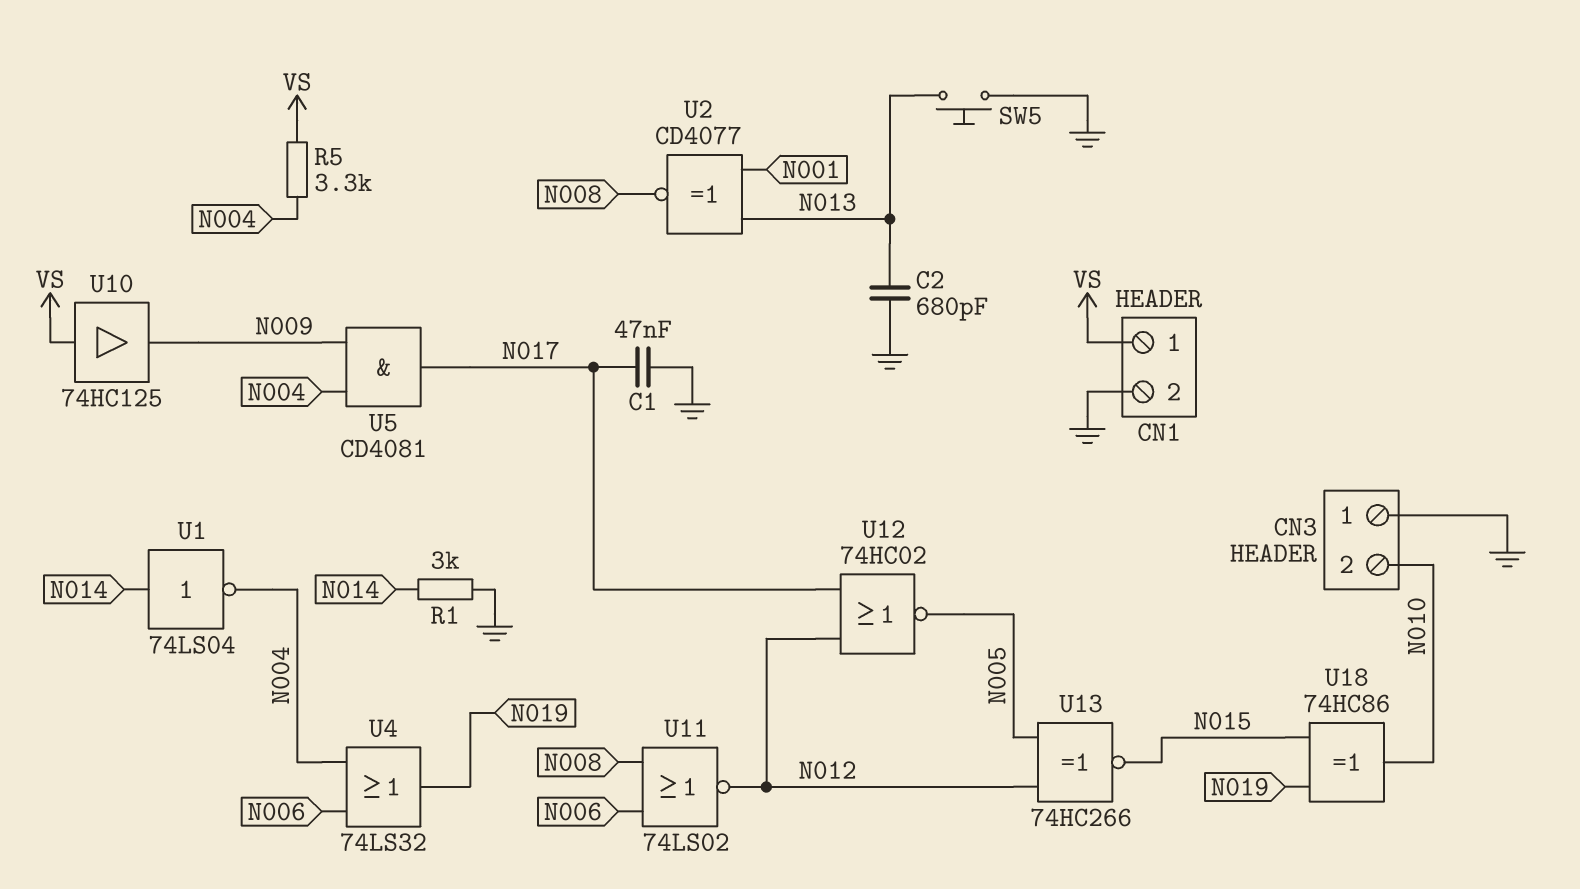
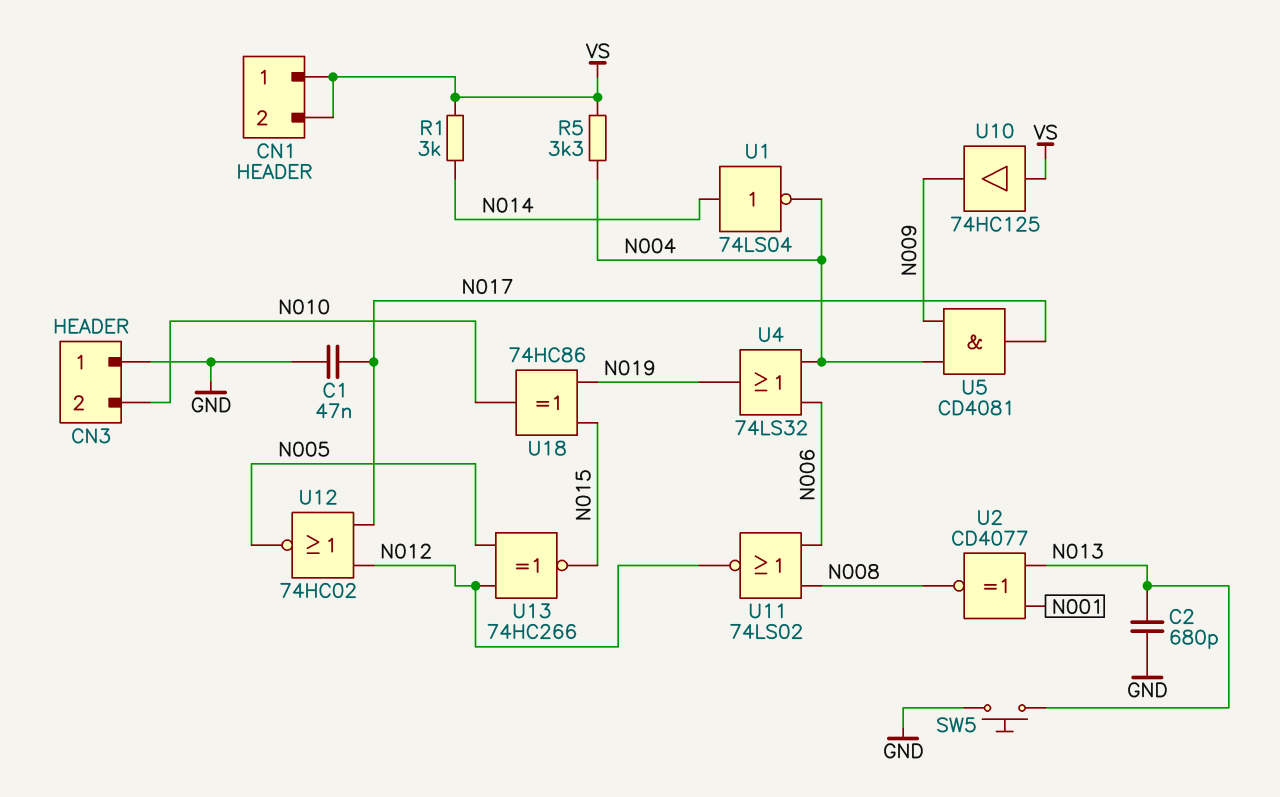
CN1 pin 2: GND -> VS
R1: 3k (GND, N014) -> 3k (N014, VS)

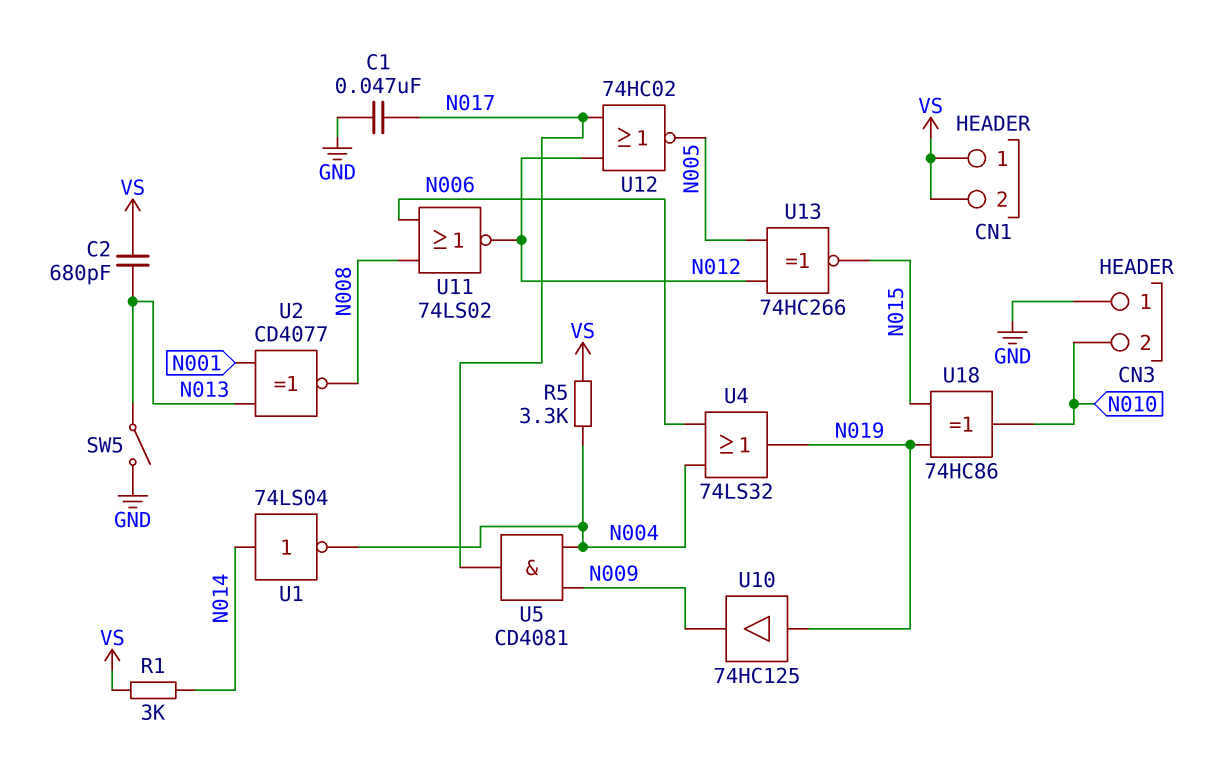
C2: 680pF (GND, N013) -> 680pF (N013, VS)
SW5: button (GND, N013) -> switch (GND, N013)
U10: buffer 74HC125 (in VS, out N009) -> buffer 74HC125 (in N019, out N009)

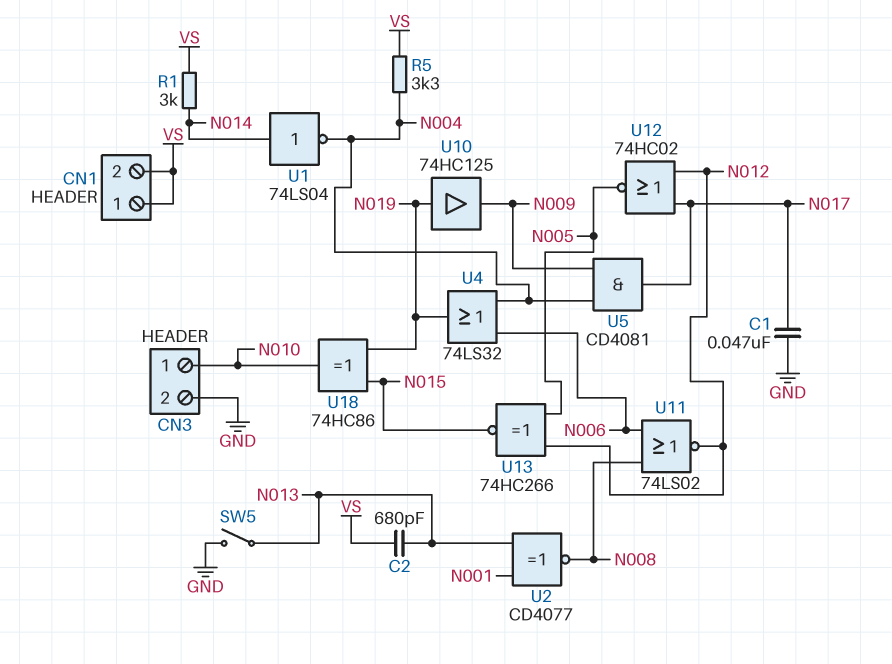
CN3 pin 1: GND -> N010
CN3 pin 2: N010 -> GND

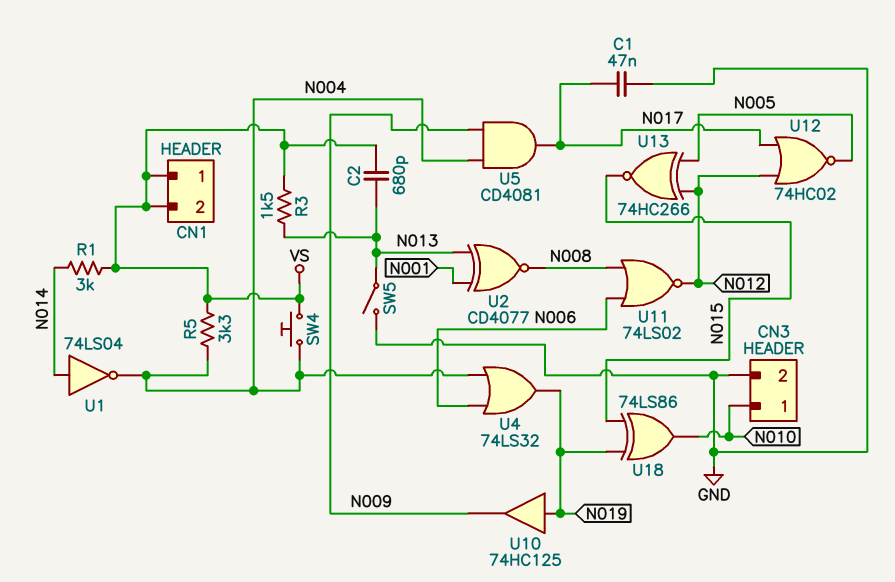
R3: none -> 1.5k (N013, VS)
SW4: none -> button (N004, VS)
U18: XOR 74HC86 (in N015, in N019, out N010) -> XOR 74LS86 (in N015, in N019, out N010)

